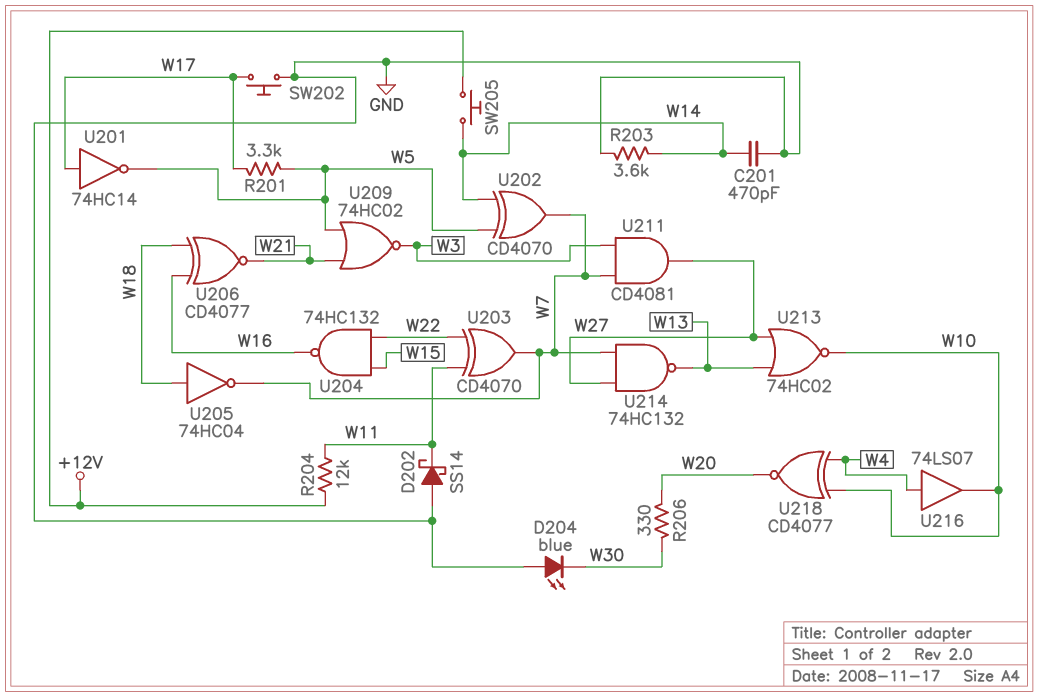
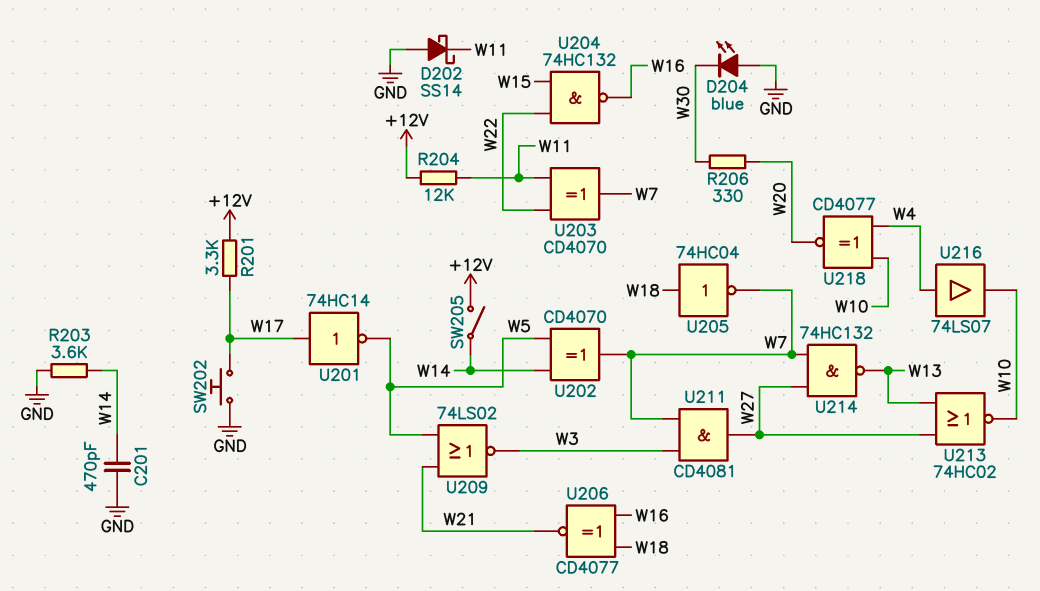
R201: 3.3k (W5, W17) -> 3.3k (+12V, W17)
SW205: button (+12V, W14) -> switch (+12V, W14)
U209: NOR 74HC02 (in W5, in W21, out W3) -> NOR 74LS02 (in W5, in W21, out W3)

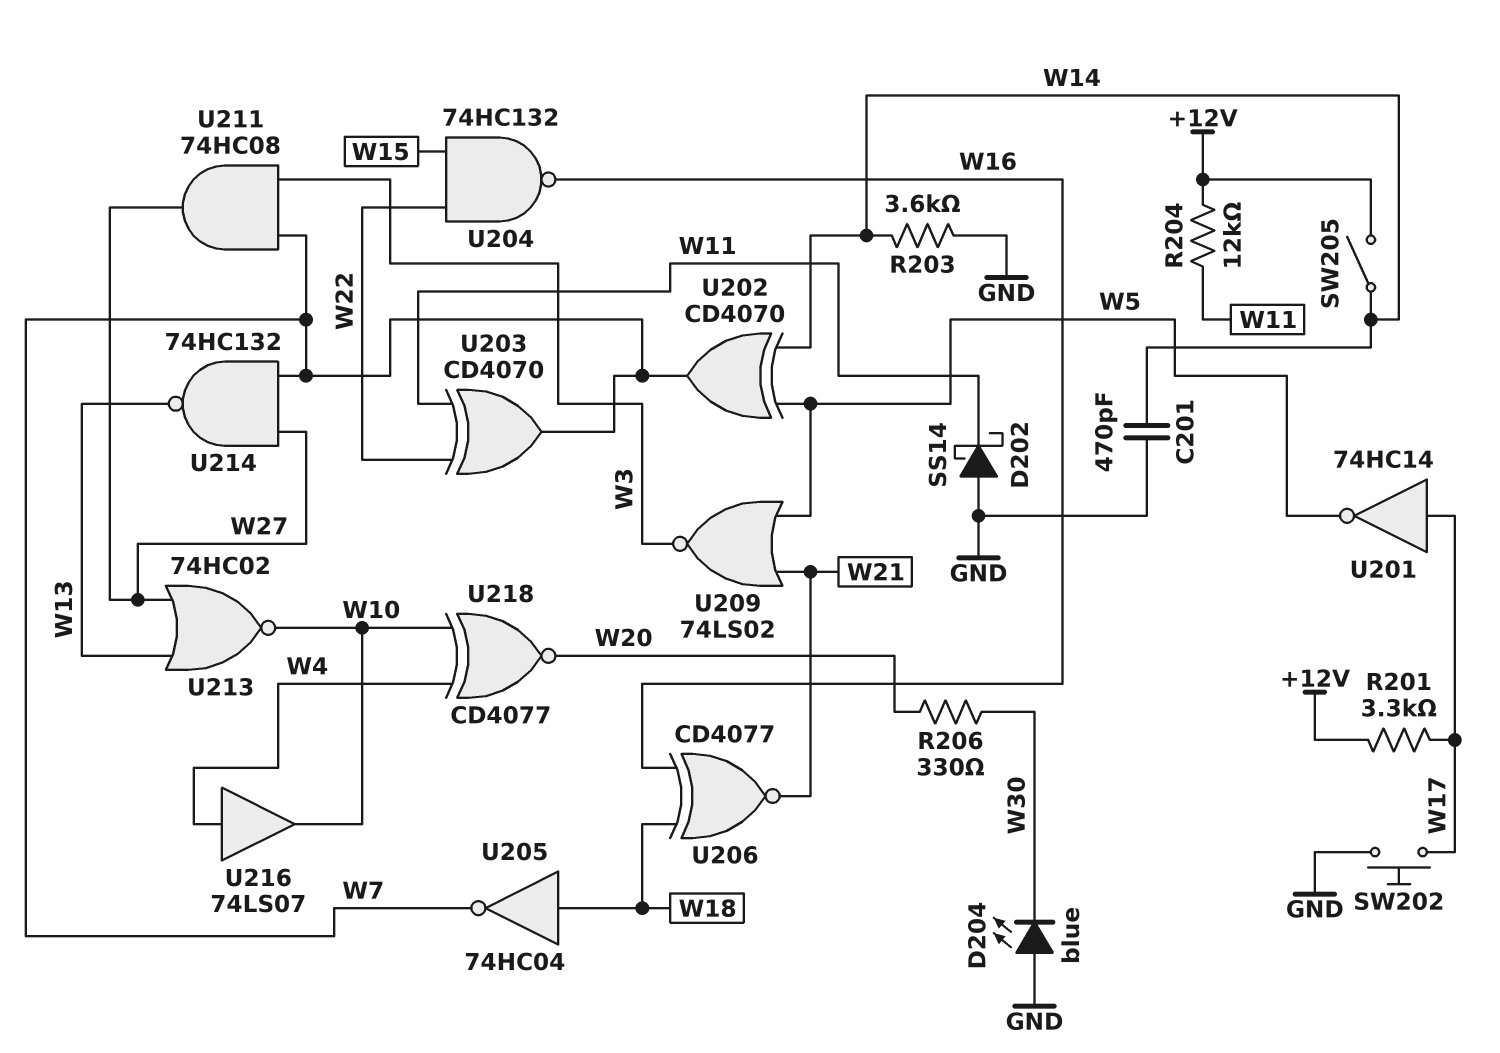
U211: AND CD4081 (in W3, in W7, out W27) -> AND 74HC08 (in W3, in W7, out W27)

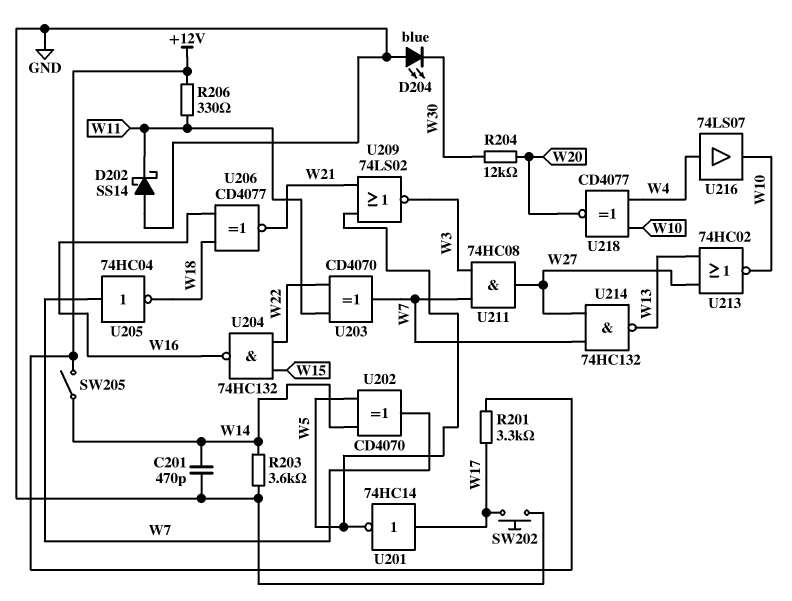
R204: 12k (+12V, W11) -> 12k (W20, W30)
R206: 330 (W20, W30) -> 330 (+12V, W11)
U205: NOT 74HC04 (in W18, out W7) -> NOT 74HC04 (in W7, out W18)

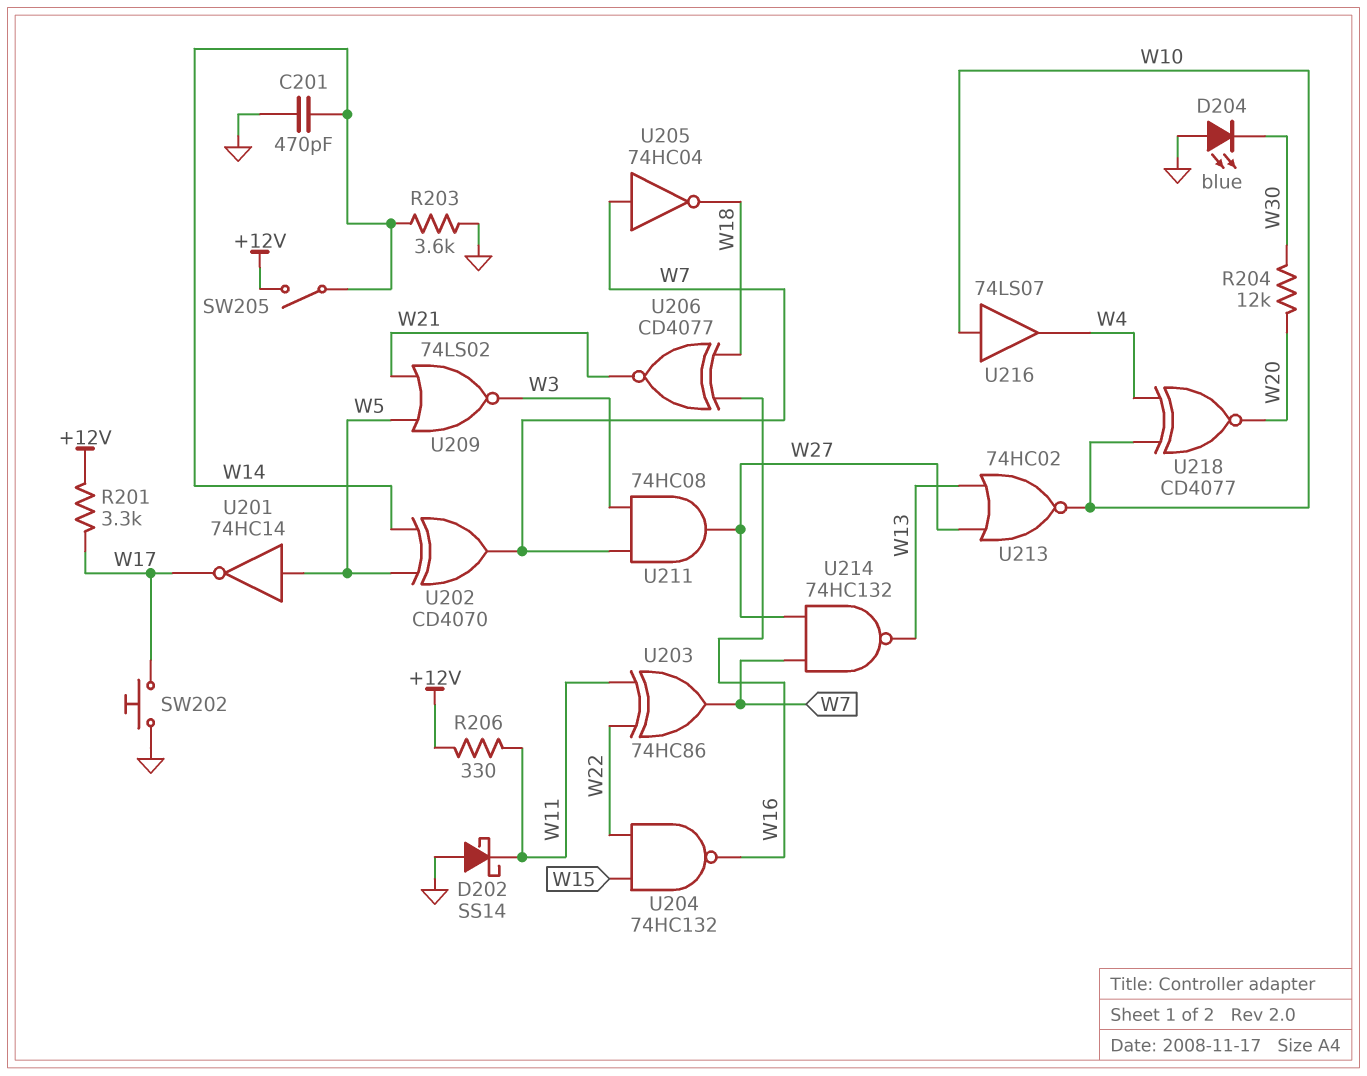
U201: NOT 74HC14 (in W17, out W5) -> NOT 74HC14 (in W5, out W17)
U203: XOR CD4070 (in W11, in W22, out W7) -> XOR 74HC86 (in W11, in W22, out W7)
U216: buffer 74LS07 (in W4, out W10) -> buffer 74LS07 (in W10, out W4)

